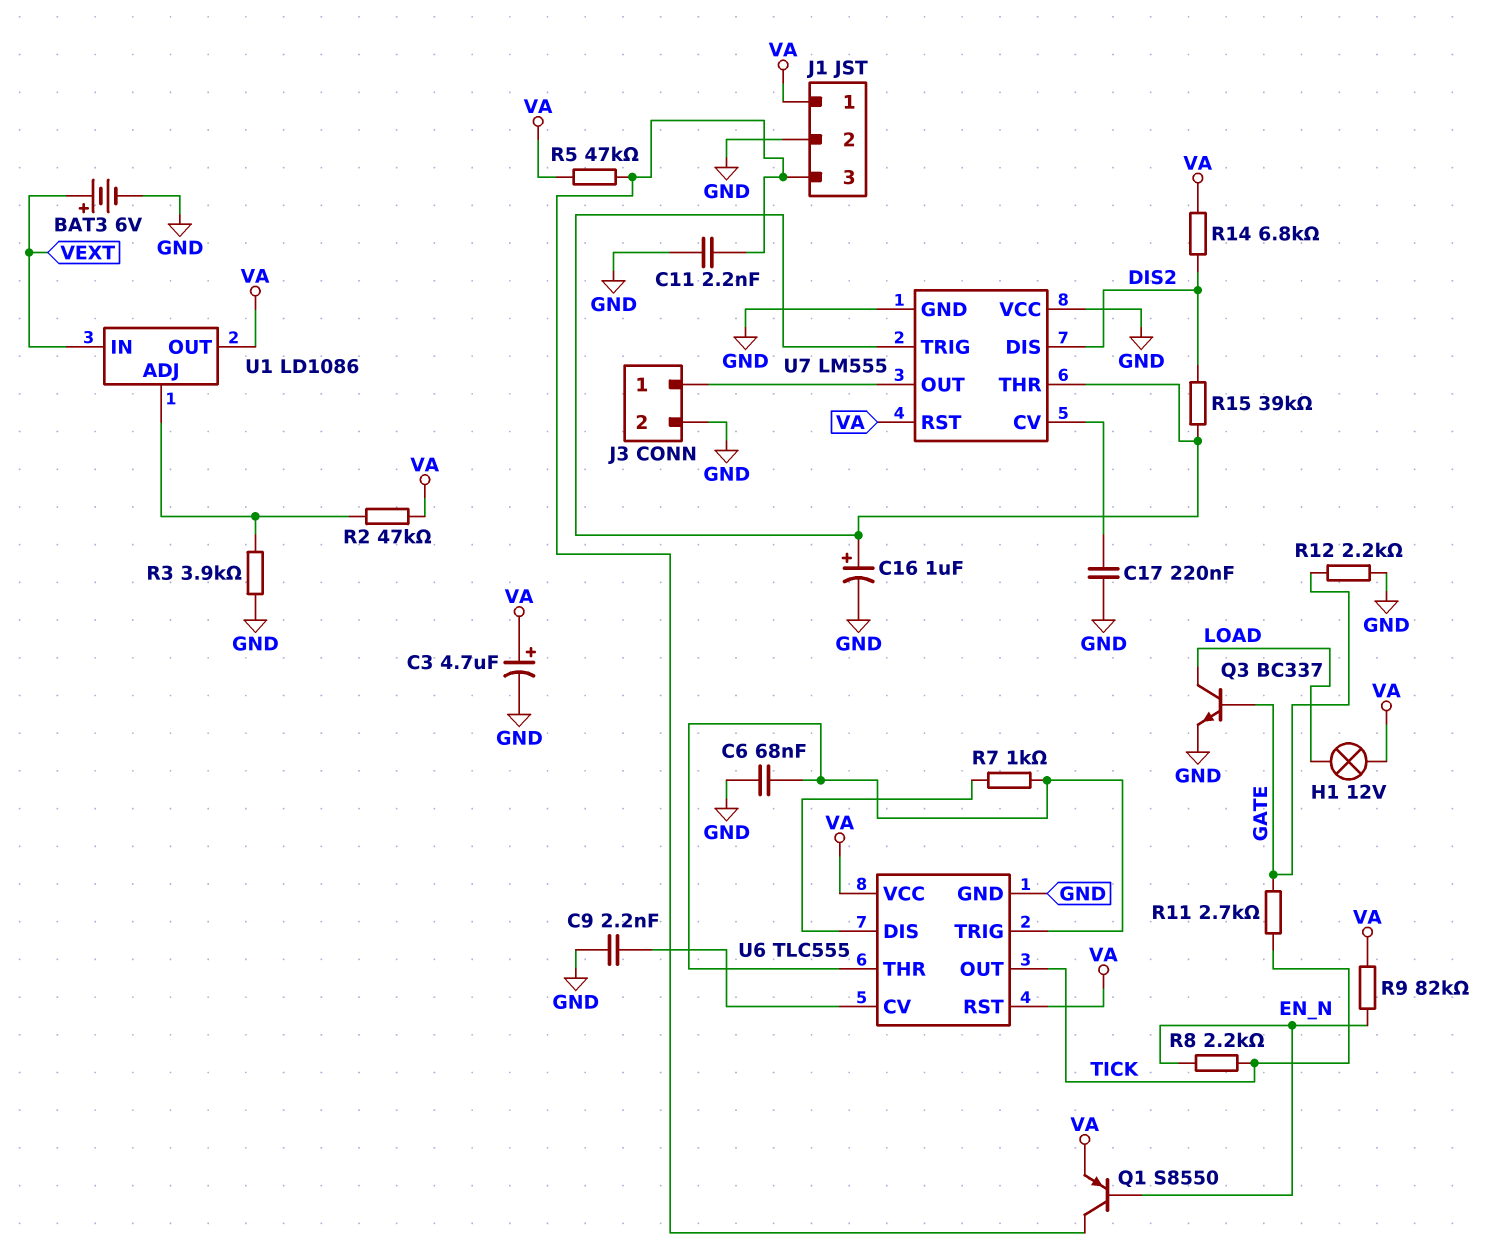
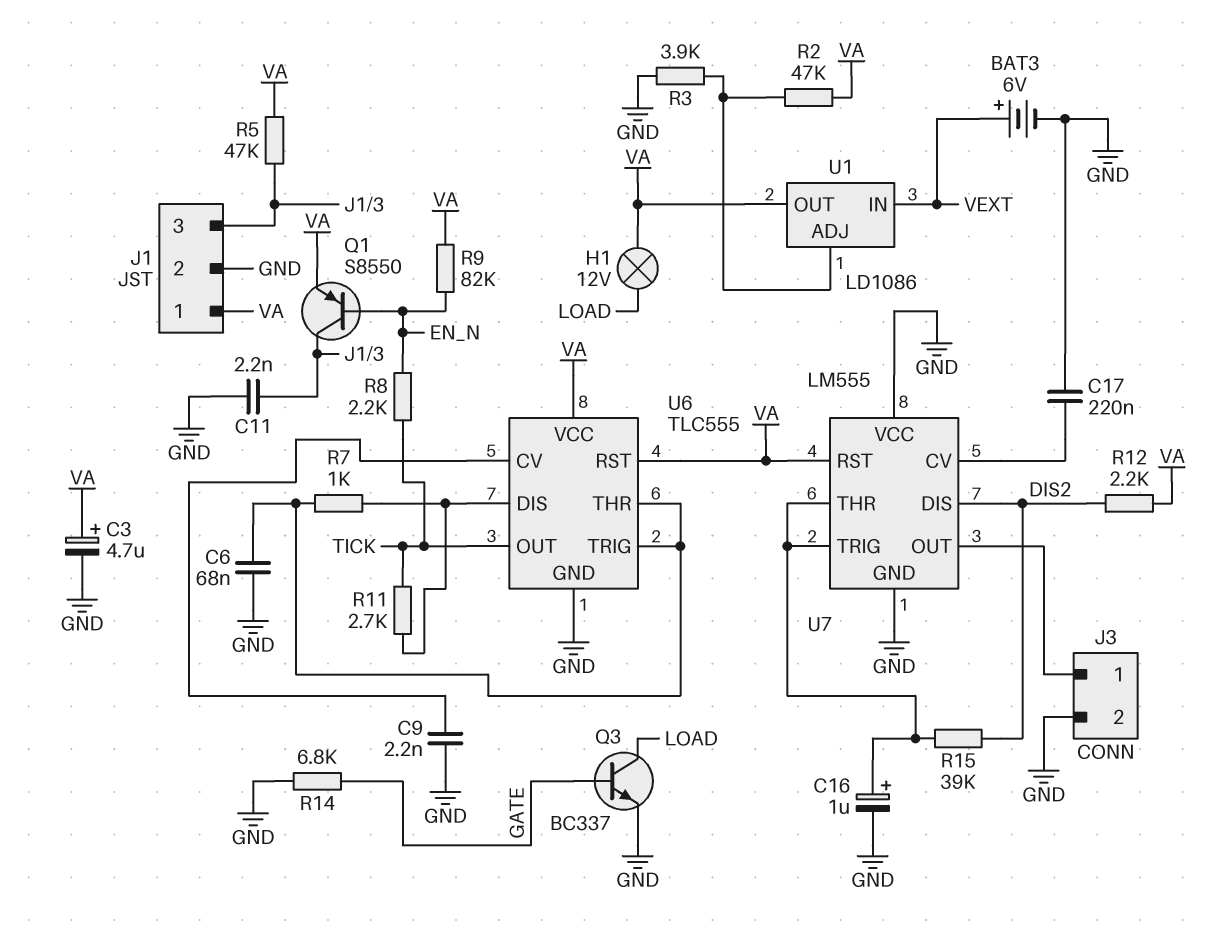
R11: 2.7k (GATE, TICK) -> 2.7k (TICK, U6/DIS)
R12: 2.2k (GATE, GND) -> 2.2k (DIS2, VA)
R14: 6.8k (DIS2, VA) -> 6.8k (GATE, GND)

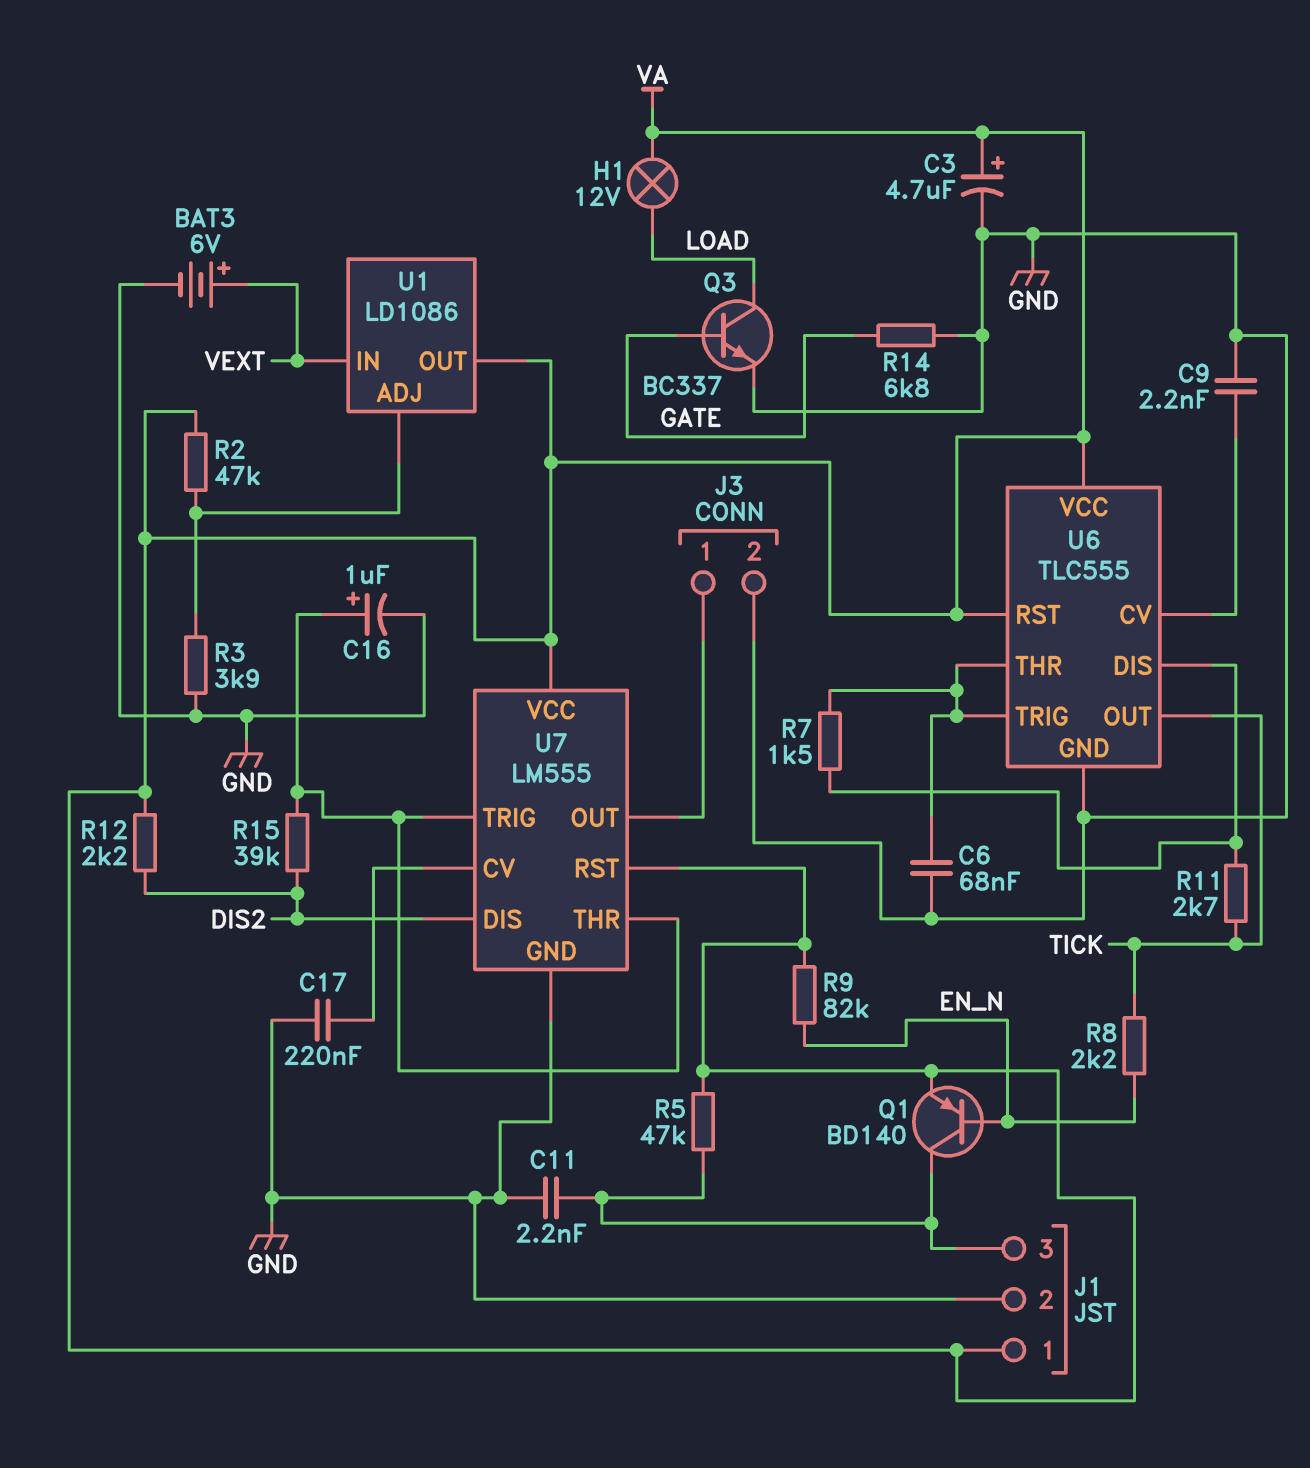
Q1: PNP S8550 (B EN_N, C J1/3, E VA) -> PNP BD140 (B EN_N, C J1/3, E VA)
R7: 1k (U6/DIS, U6/THR) -> 1.5k (U6/DIS, U6/THR)
U7 pin VCC: GND -> VA

